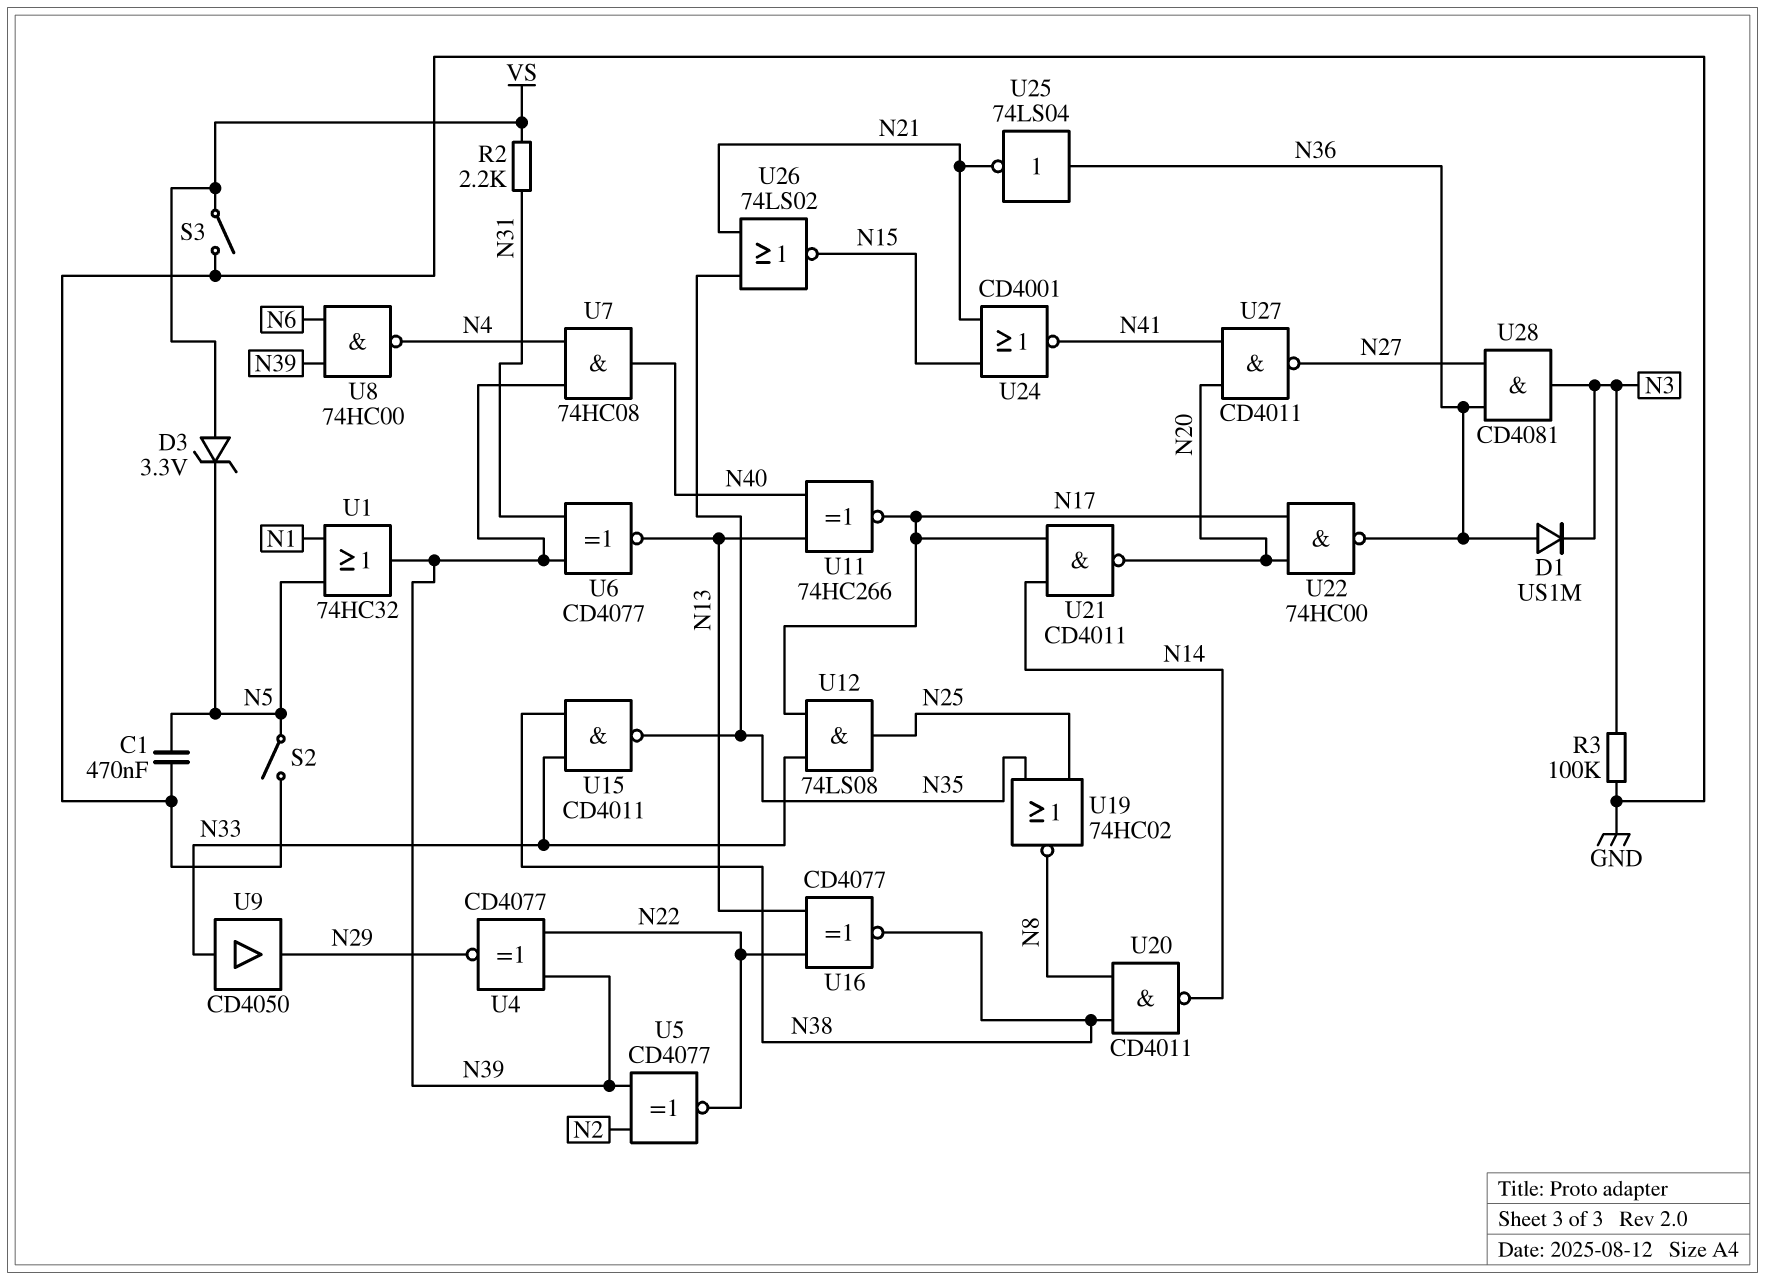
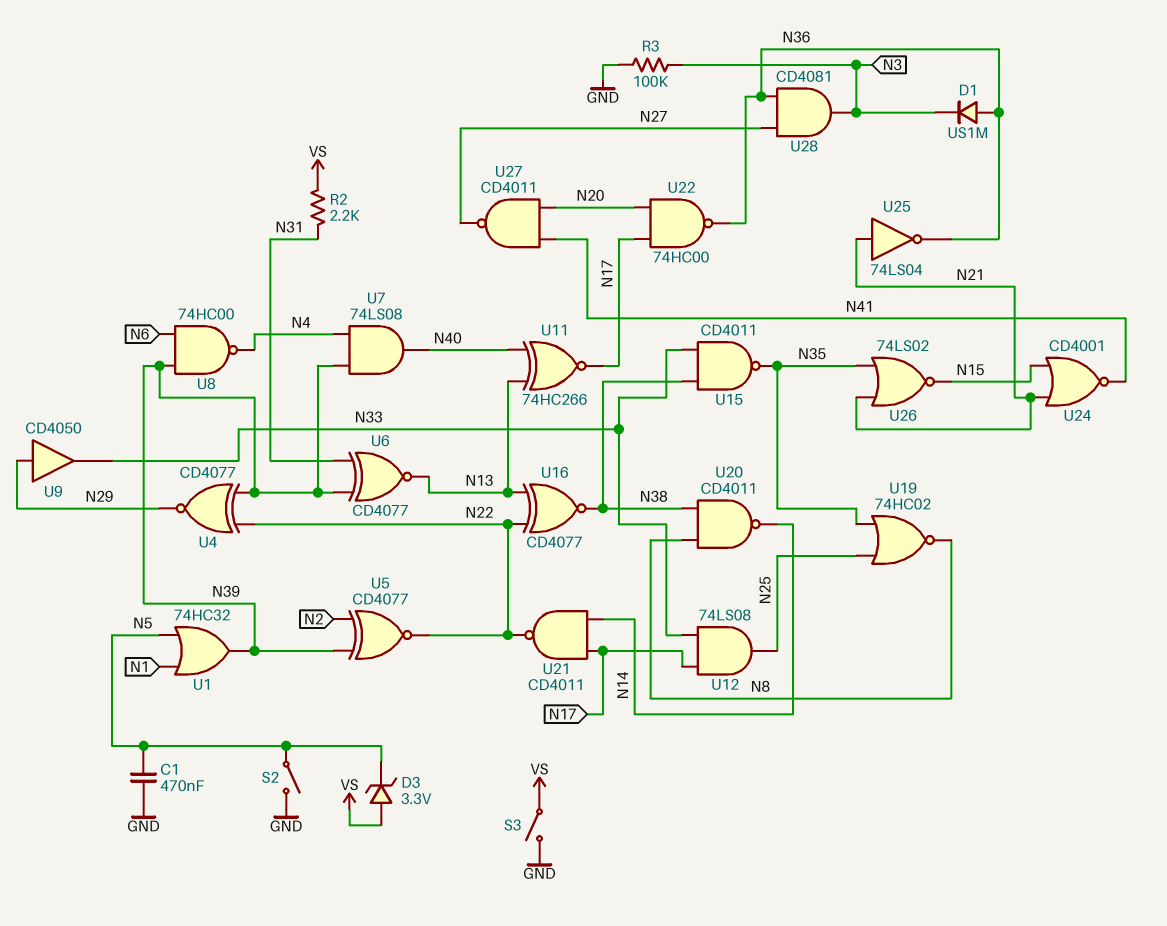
U7: AND 74HC08 (in N4, in N39, out N40) -> AND 74LS08 (in N4, in N39, out N40)
U9: buffer CD4050 (in N33, out N29) -> buffer CD4050 (in N29, out N33)
U21: NAND CD4011 (in N14, in N17, out N20) -> NAND CD4011 (in N14, in N17, out N22)
U25: NOT 74LS04 (in N36, out N21) -> NOT 74LS04 (in N21, out N36)

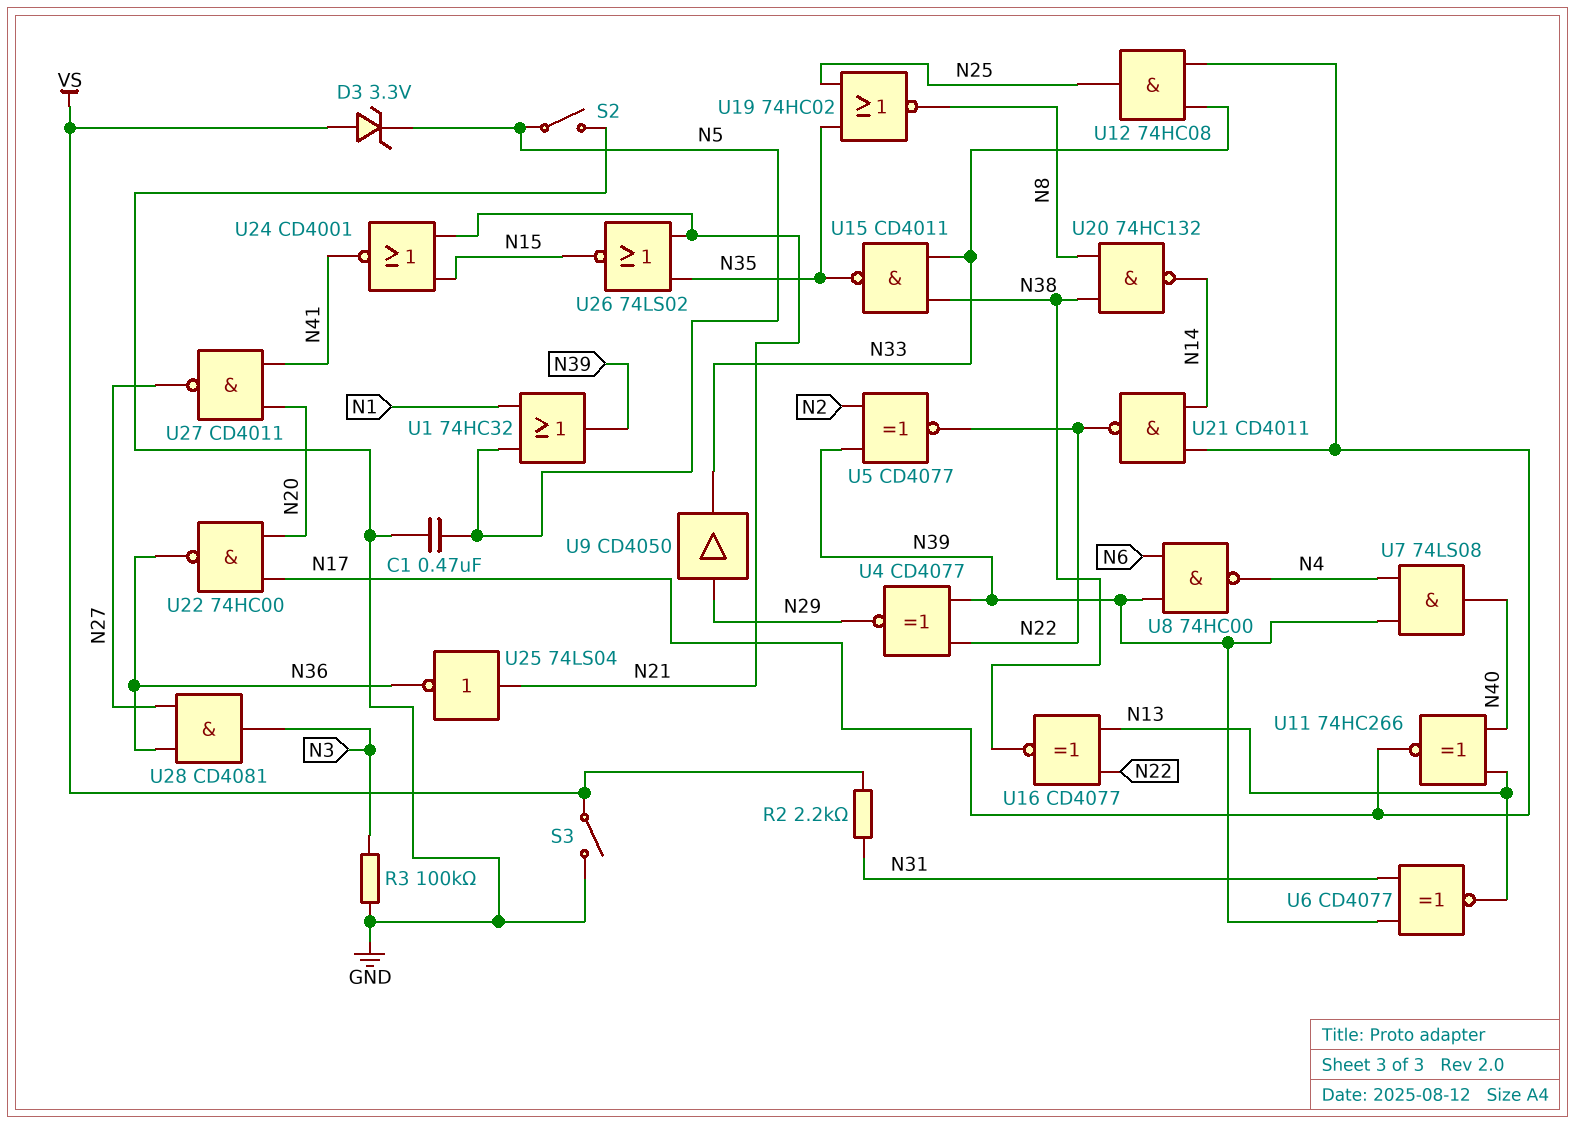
D1: diode US1M (A N36, K N3) -> none
U12: AND 74LS08 (in N17, in N33, out N25) -> AND 74HC08 (in N17, in N33, out N25)
U20: NAND CD4011 (in N8, in N38, out N14) -> NAND 74HC132 (in N8, in N38, out N14)

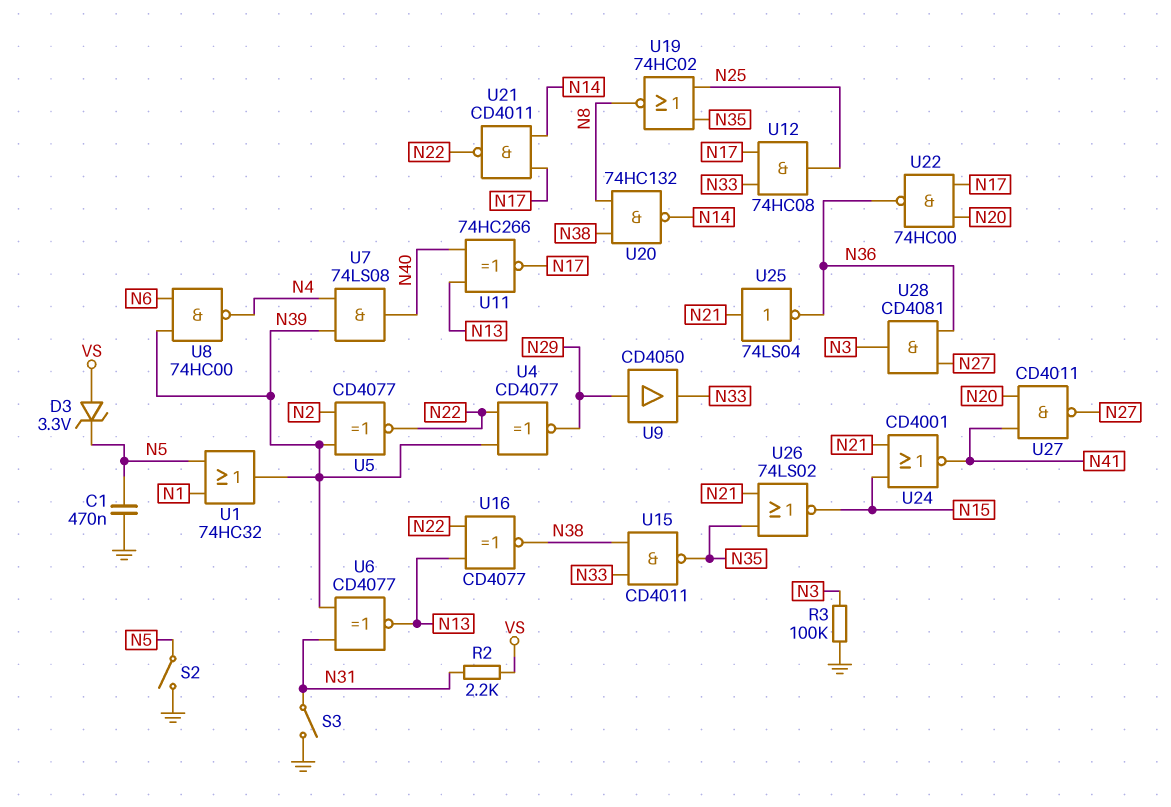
S3: switch (GND, VS) -> switch (GND, N31)

